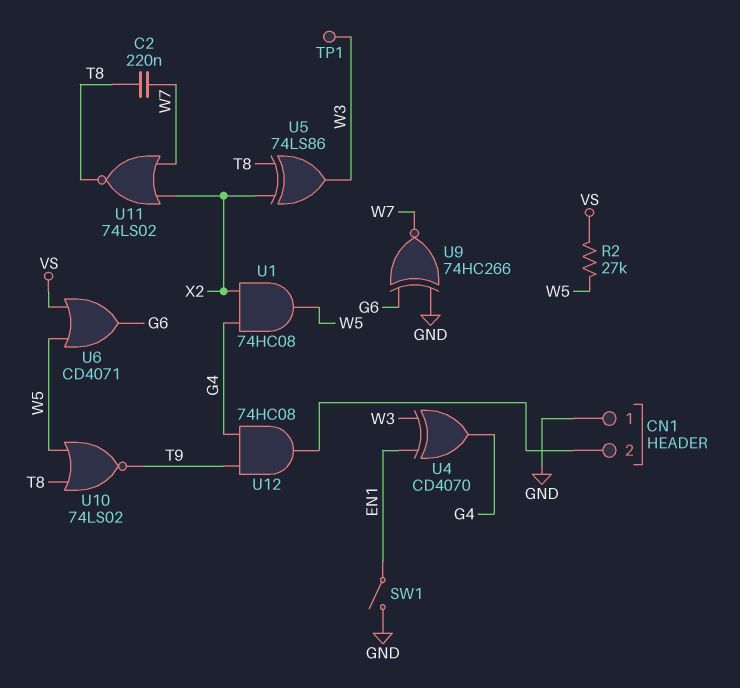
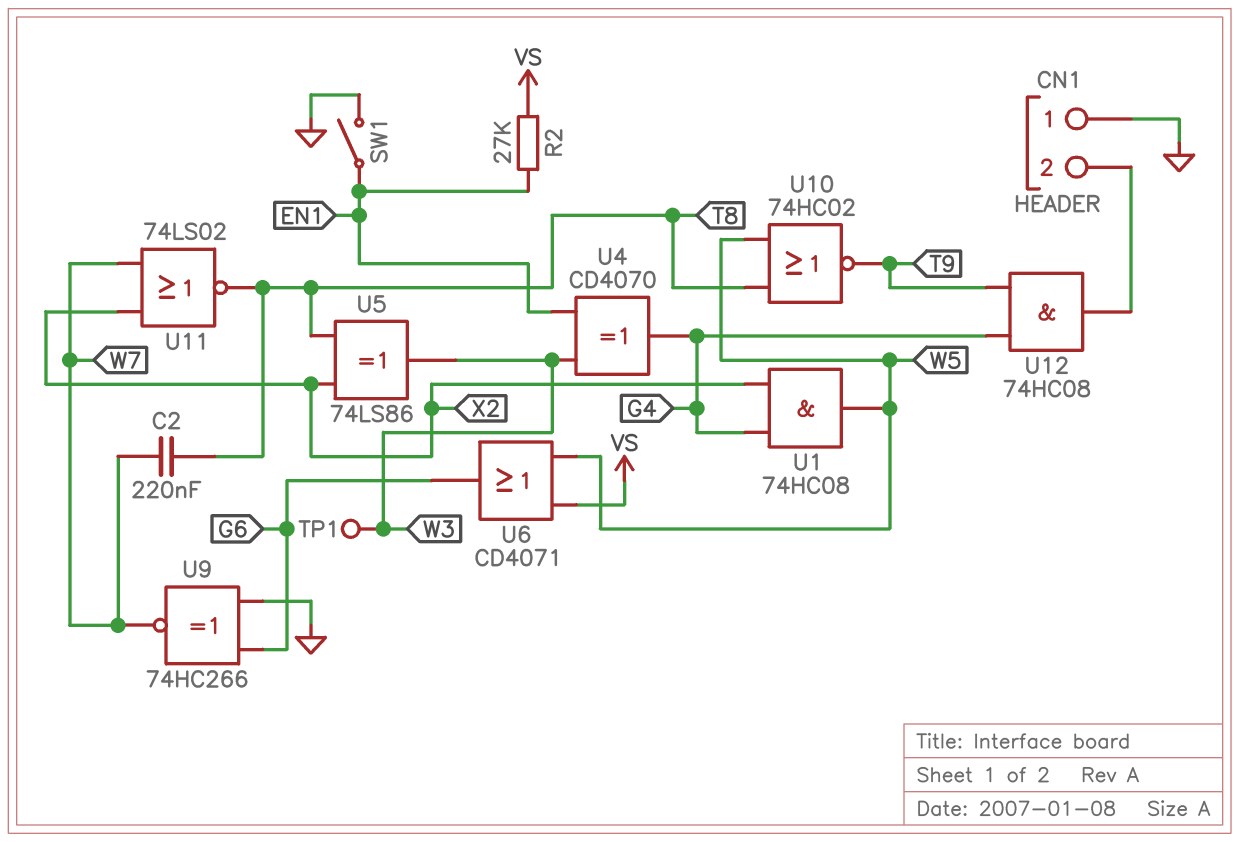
R2: 27k (VS, W5) -> 27k (EN1, VS)
U10: NOR 74LS02 (in T8, in W5, out T9) -> NOR 74HC02 (in T8, in W5, out T9)

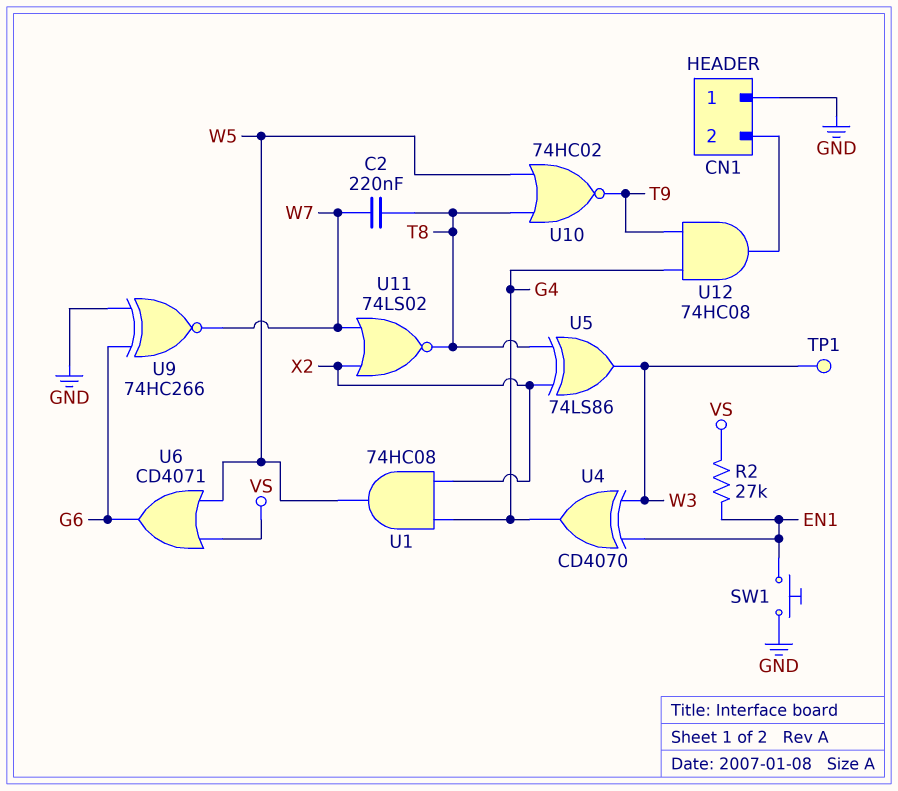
SW1: switch (EN1, GND) -> button (EN1, GND)

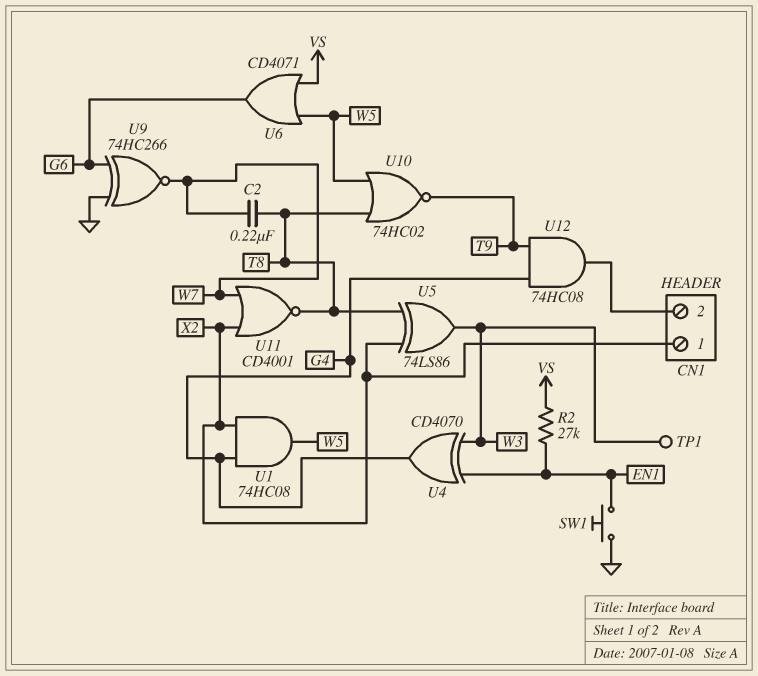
CN1 pin 1: GND -> X2
U11: NOR 74LS02 (in W7, in X2, out T8) -> NOR CD4001 (in W7, in X2, out T8)

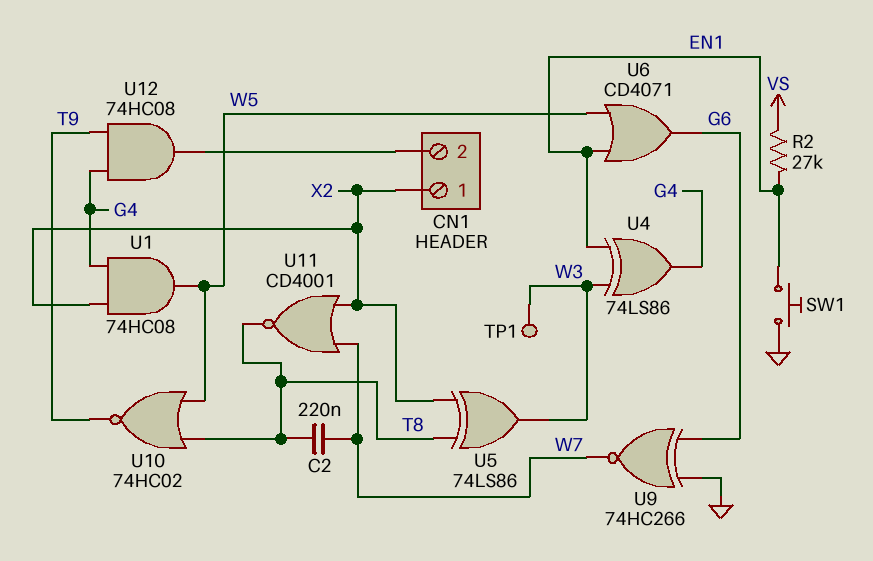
U4: XOR CD4070 (in EN1, in W3, out G4) -> XOR 74LS86 (in EN1, in W3, out G4)
U6: OR CD4071 (in VS, in W5, out G6) -> OR CD4071 (in EN1, in W5, out G6)

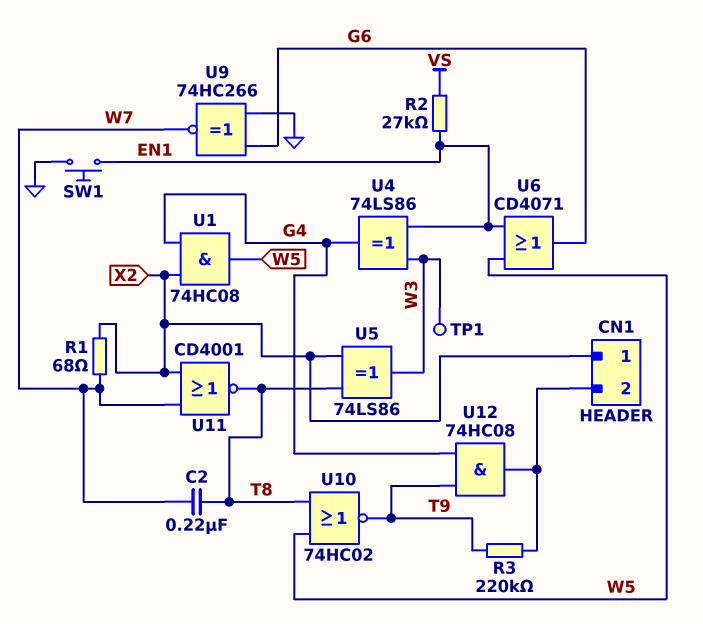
R1: none -> 68 (W7, X2)
R3: none -> 220k (CN1/2, T9)

